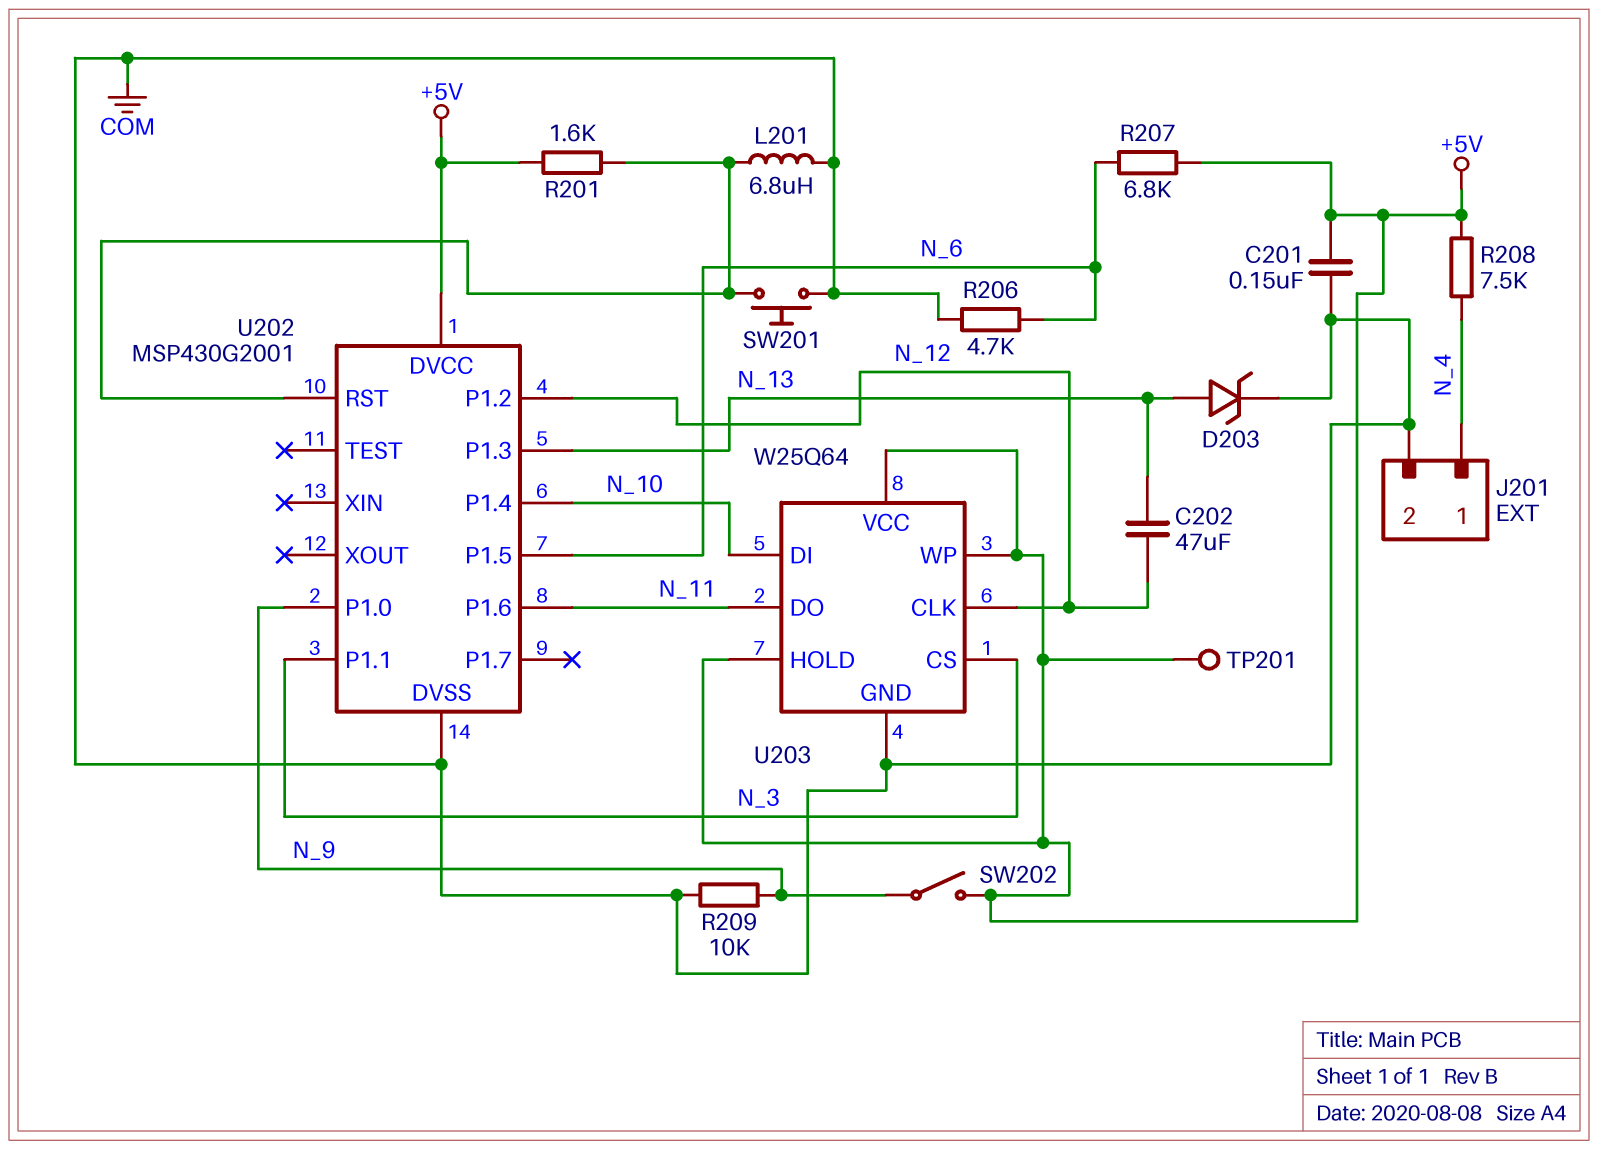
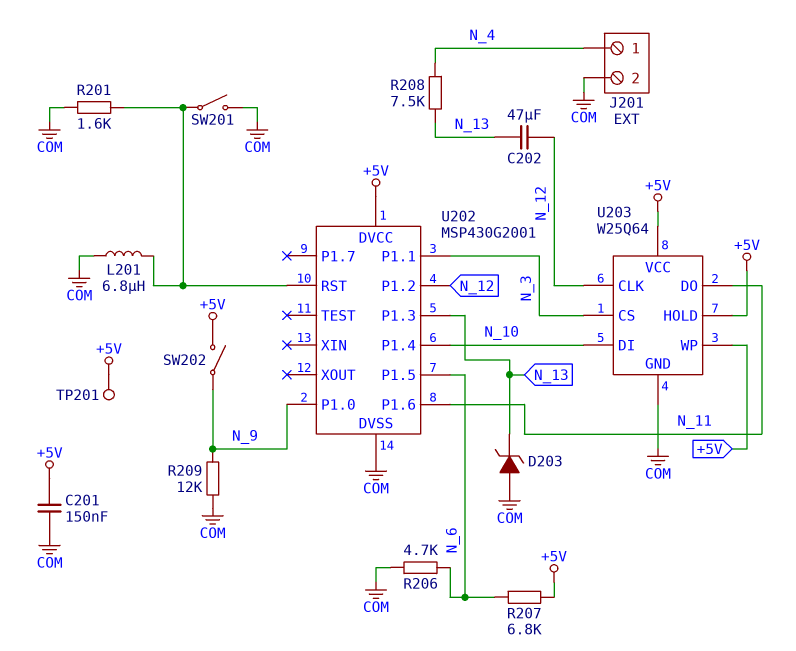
D203: zener (A N_13, K COM) -> zener (A COM, K N_13)
R201: 1.6k (+5V, U202/RST) -> 1.6k (COM, U202/RST)
R208: 7.5k (+5V, N_4) -> 7.5k (N_4, N_13)
R209: 10k (COM, N_9) -> 12k (COM, N_9)
SW201: button (COM, U202/RST) -> switch (COM, U202/RST)

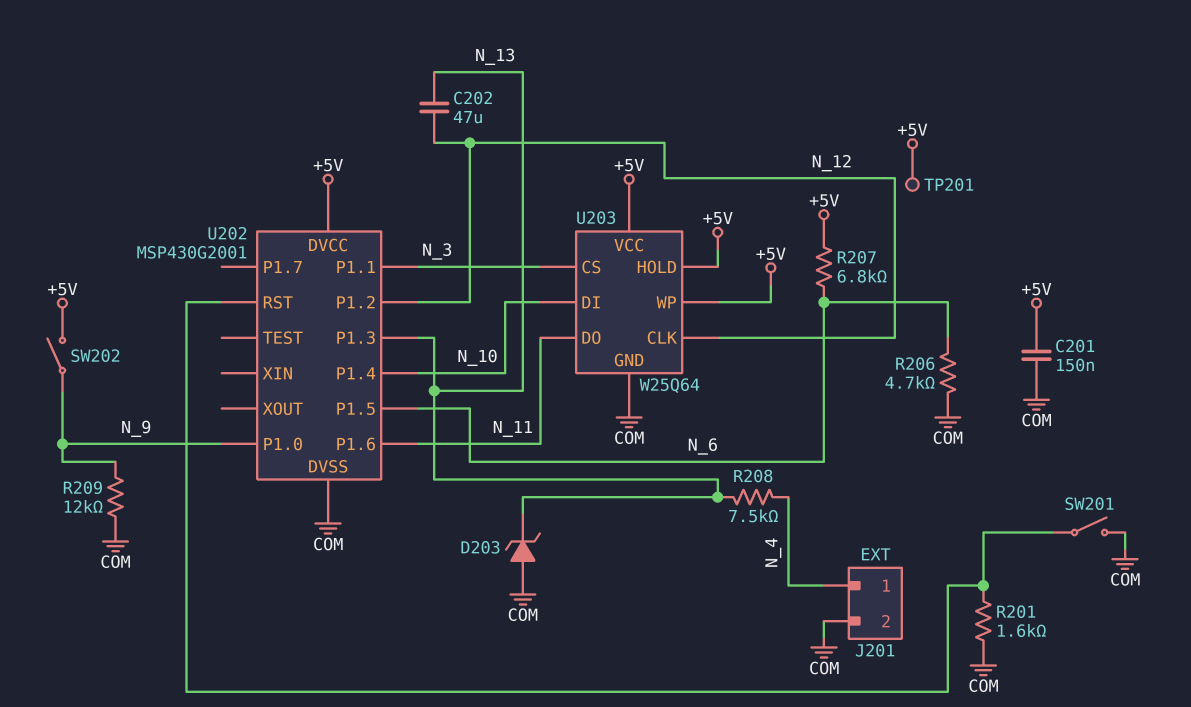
L201: 6.8uH (COM, U202/RST) -> none

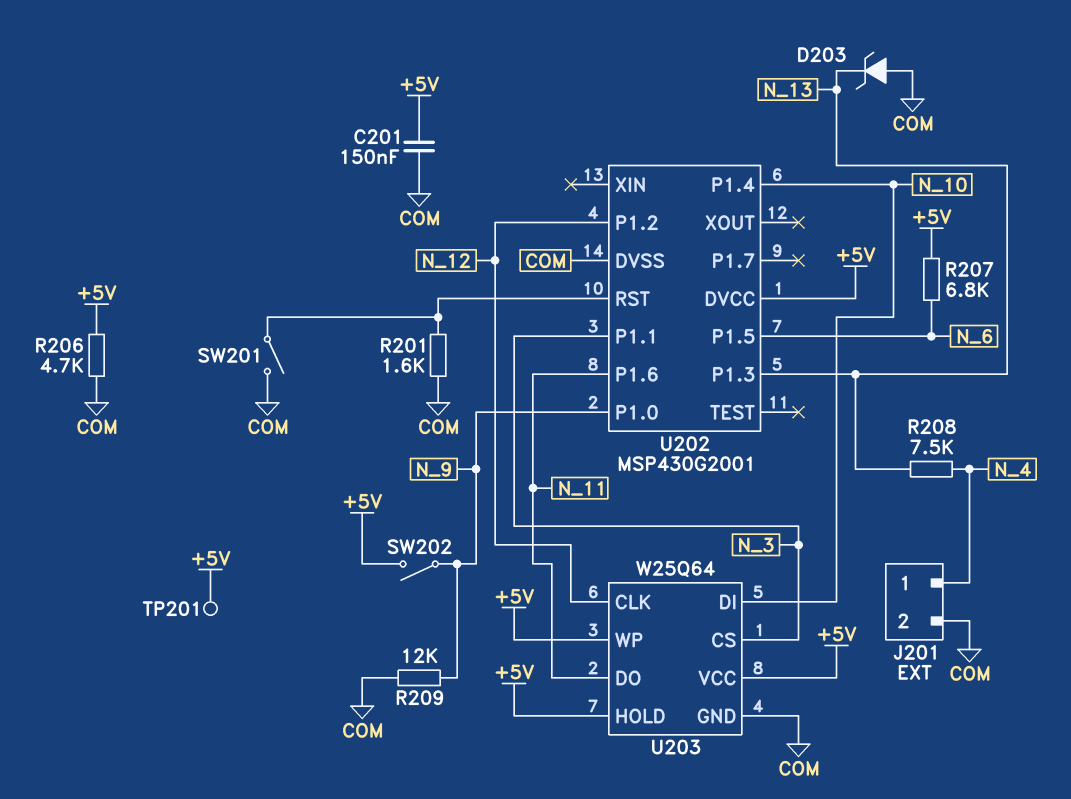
C202: 47uF (N_12, N_13) -> none
R206: 4.7k (COM, N_6) -> 4.7k (+5V, COM)

